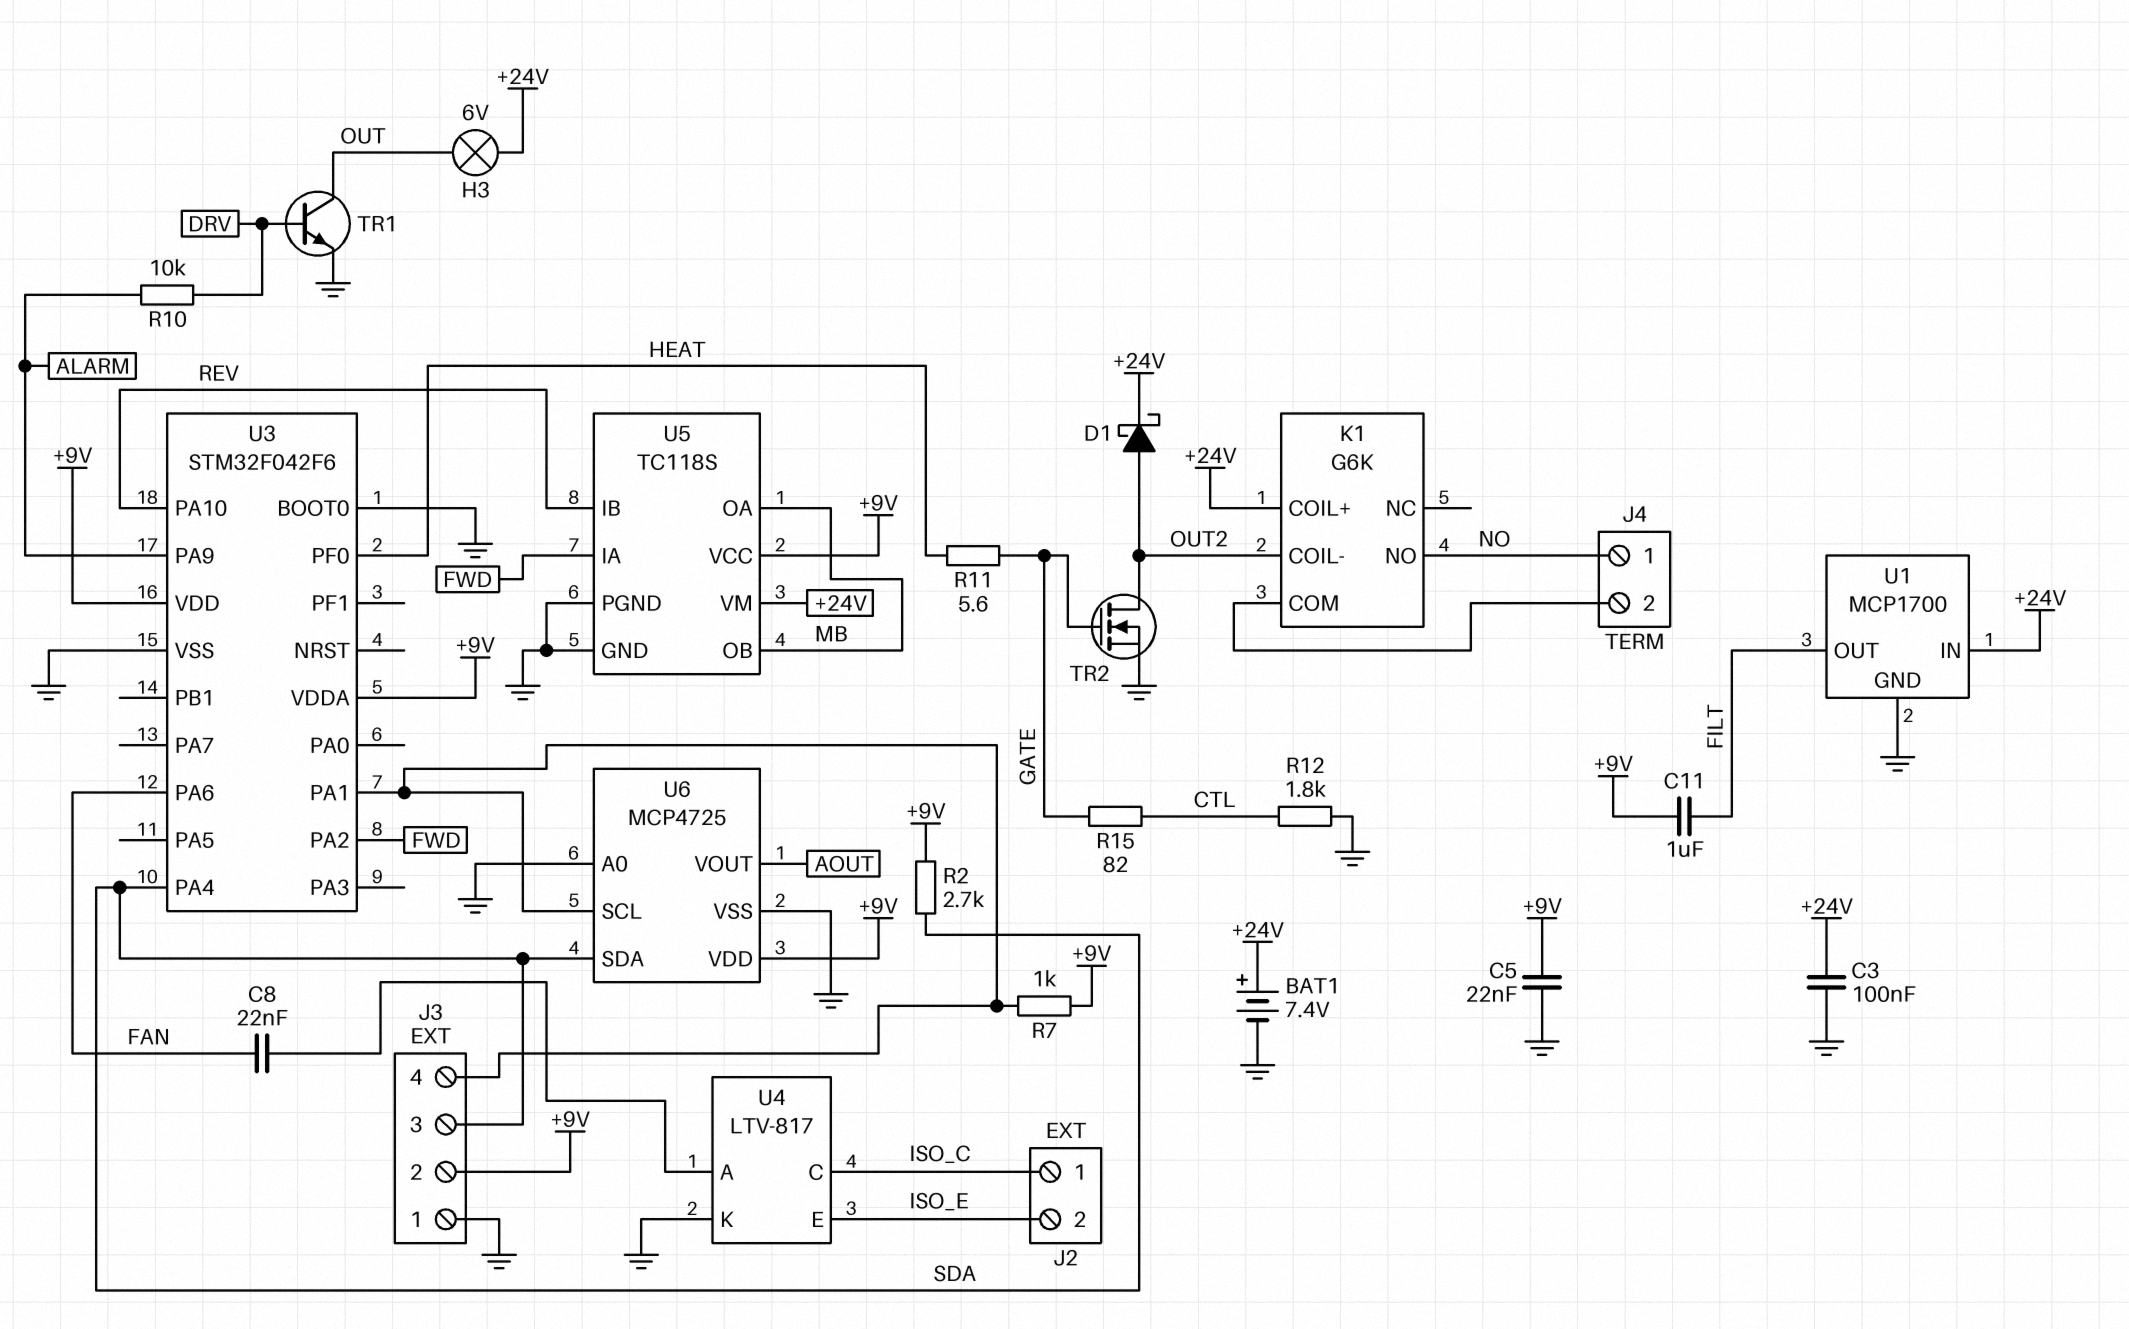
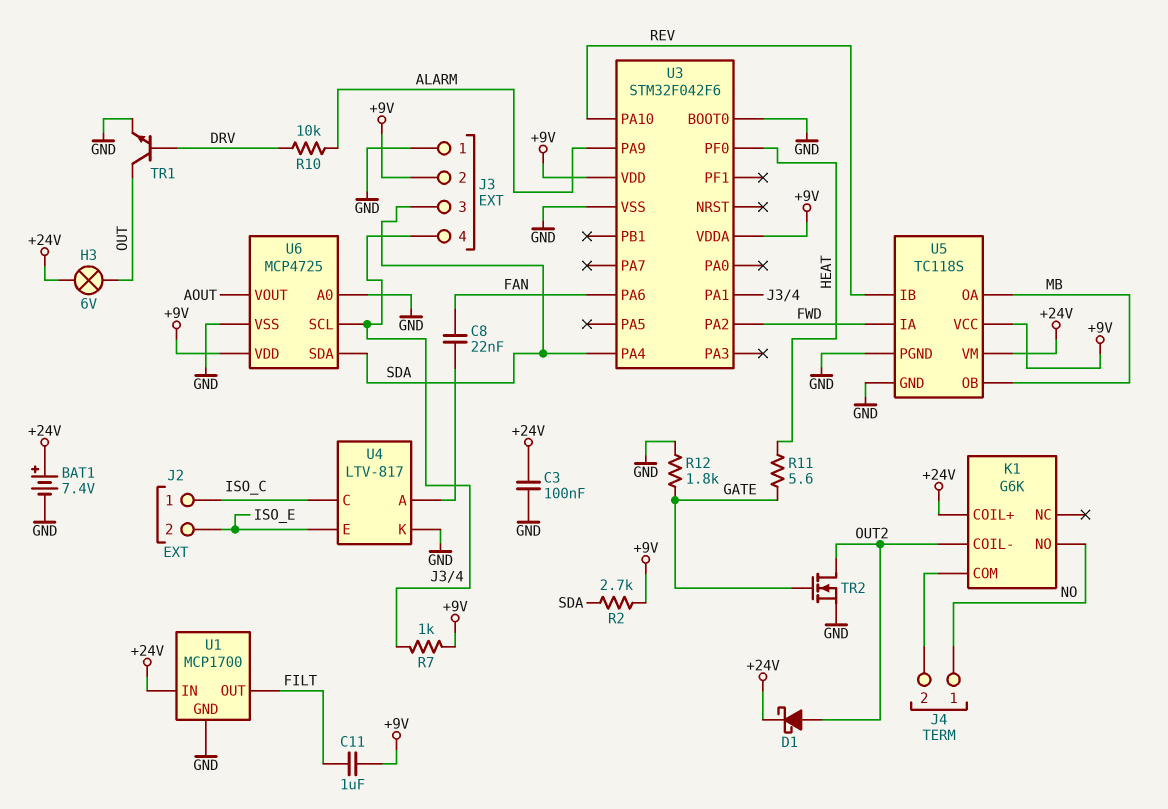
C5: 22nF (+9V, GND) -> none
R12: 1.8k (CTL, GND) -> 1.8k (GATE, GND)
R15: 82 (CTL, GATE) -> none

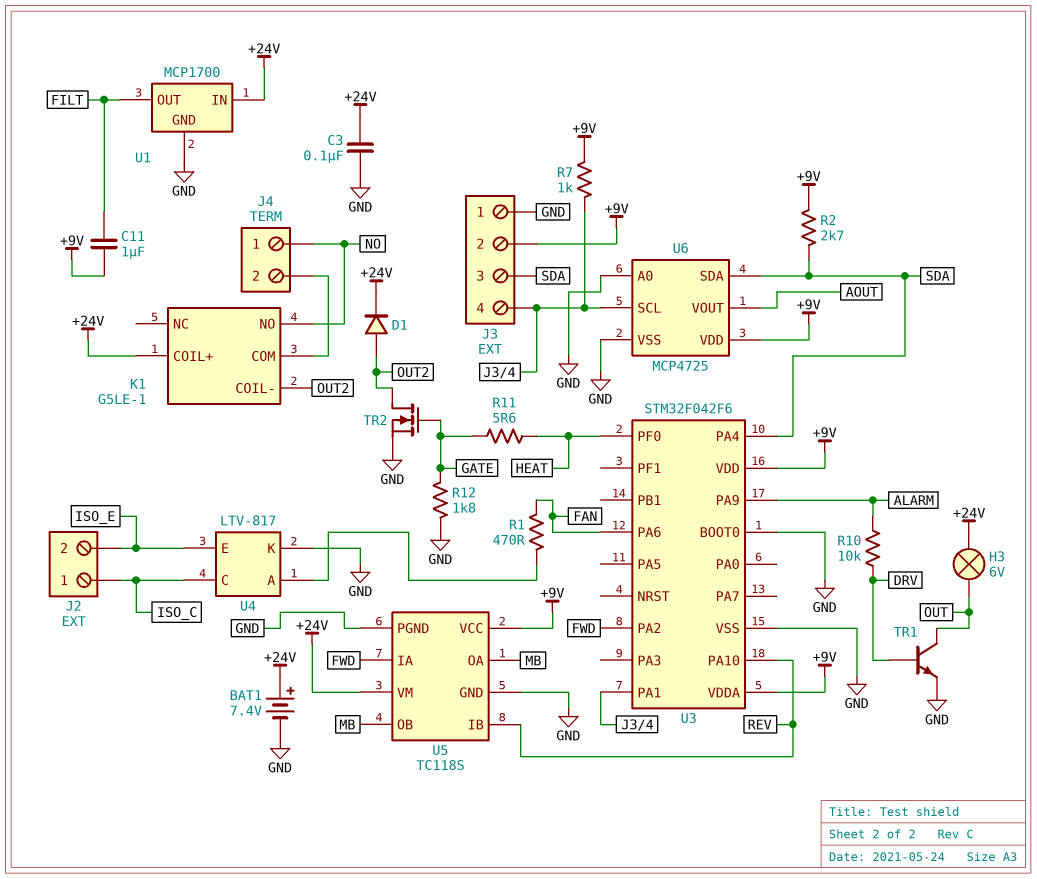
C8: 22nF (FAN, U4/A) -> none
D1: schottky (A OUT2, K +24V) -> diode (A OUT2, K +24V)
K1: G6K -> G5LE-1
R1: none -> 470 (FAN, U4/A)

